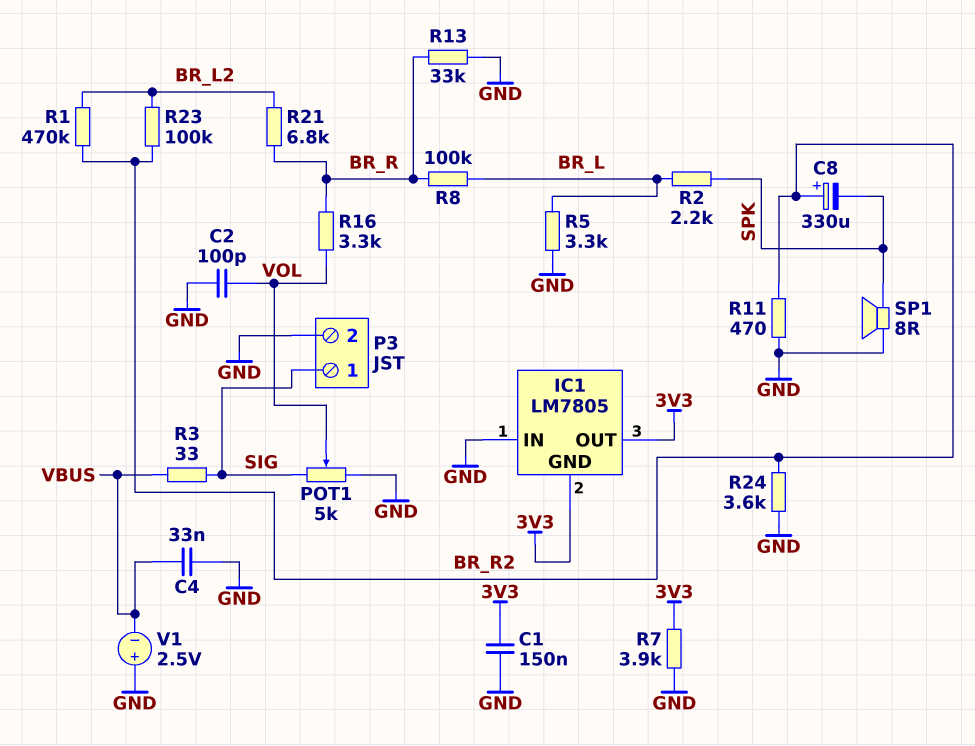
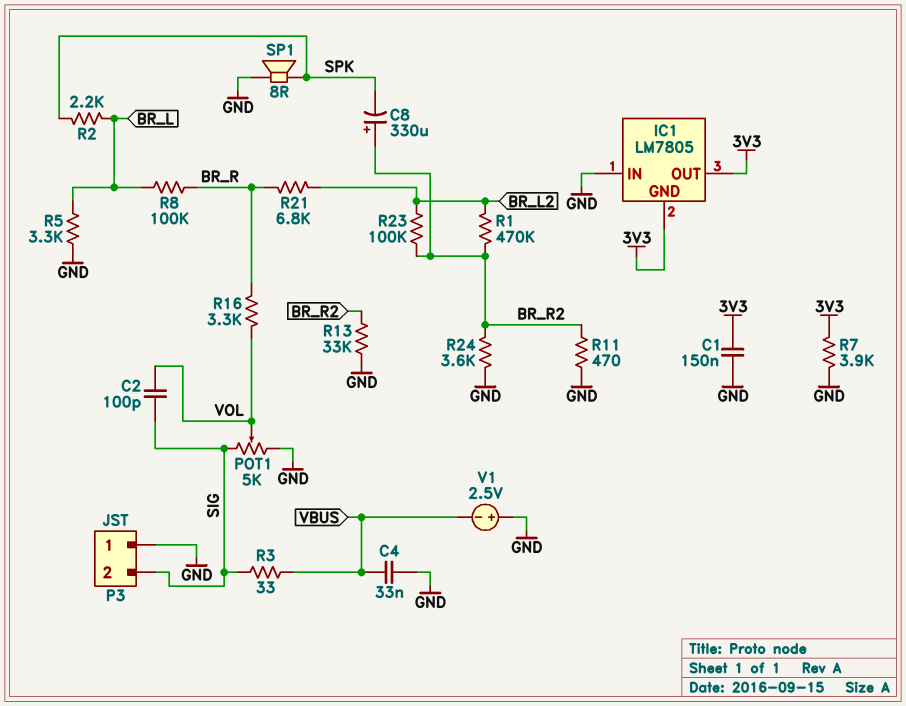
C2: 100pF (GND, VOL) -> 100pF (SIG, VOL)
P3 pin 1: SIG -> GND
P3 pin 2: GND -> SIG
R13: 33k (BR_R, GND) -> 33k (BR_R2, GND)

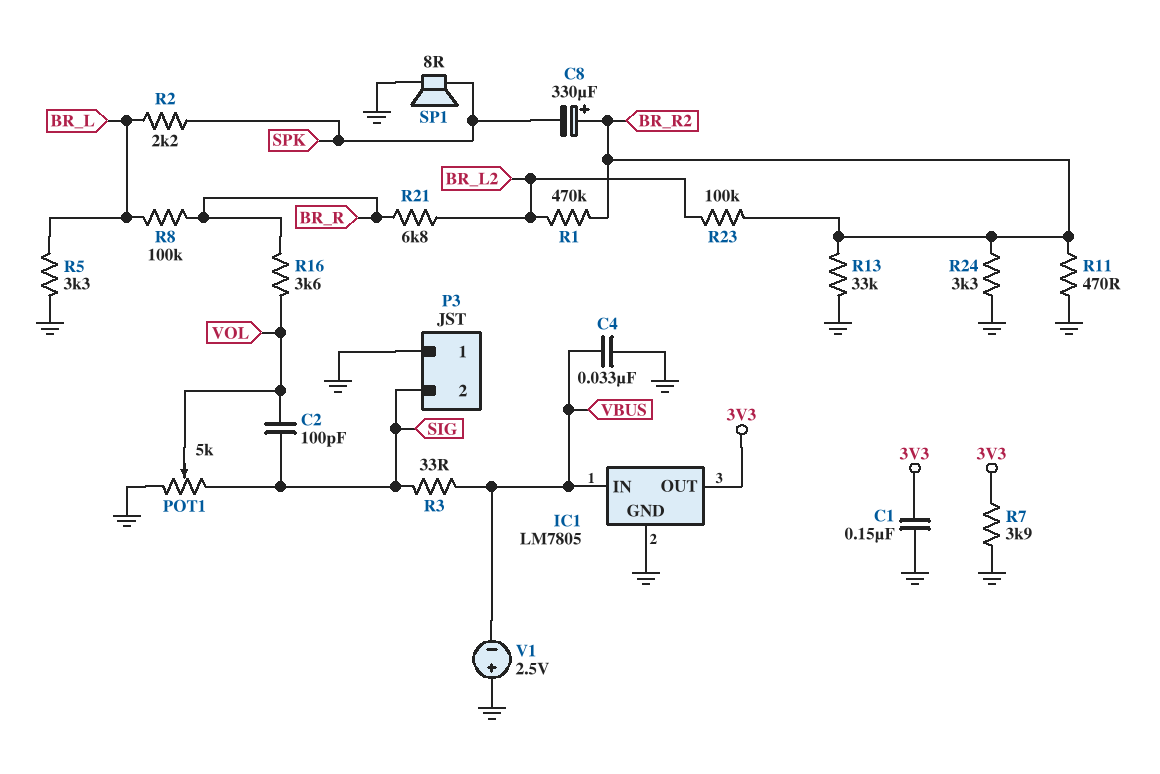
IC1 pin GND: 3V3 -> GND
IC1 pin IN: GND -> VBUS
R16: 3.3k (BR_R, VOL) -> 3.6k (BR_R, VOL)
R24: 3.6k (BR_R2, GND) -> 3.3k (BR_R2, GND)

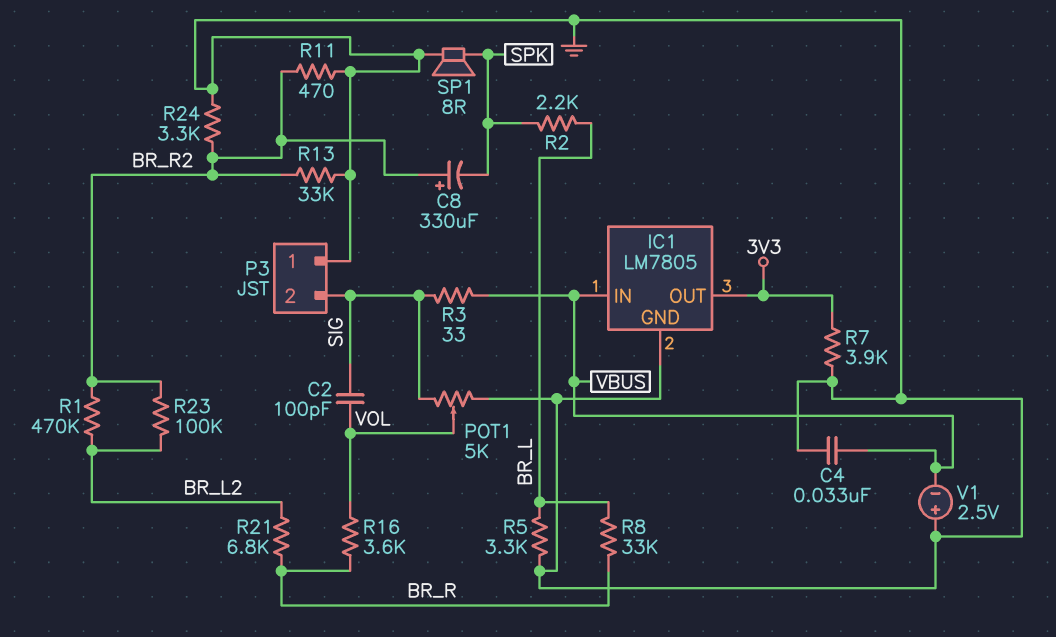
C1: 150nF (3V3, GND) -> none
R8: 100k (BR_L, BR_R) -> 33k (BR_L, BR_R)

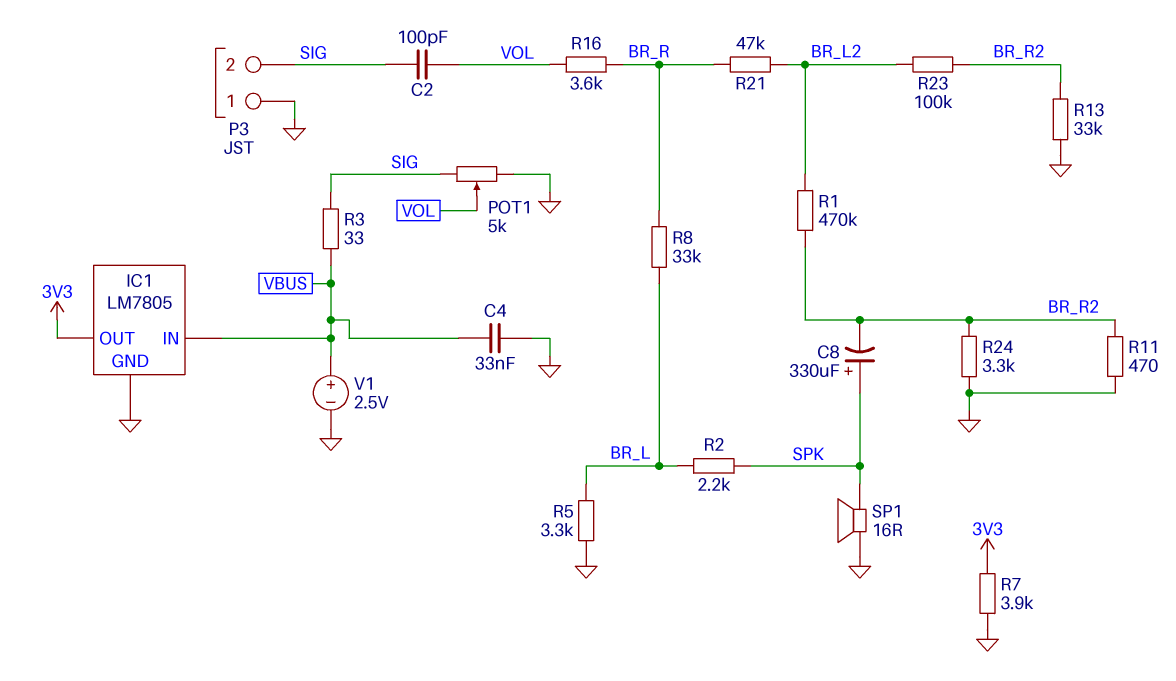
C8: 330uF (plus BR_R2, minus SPK) -> 330uF (plus SPK, minus BR_R2)
R21: 6.8k (BR_L2, BR_R) -> 47k (BR_L2, BR_R)
SP1: speaker 8R (GND, SPK) -> speaker 16R (GND, SPK)
V1: 2.5V (plus GND, minus VBUS) -> 2.5V (plus VBUS, minus GND)

